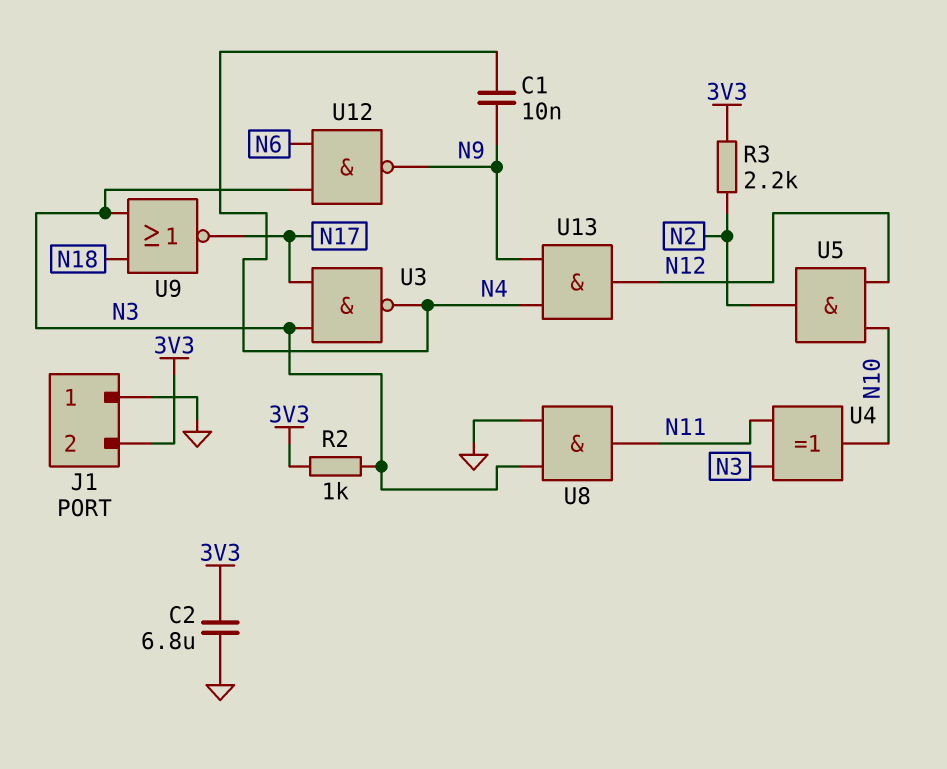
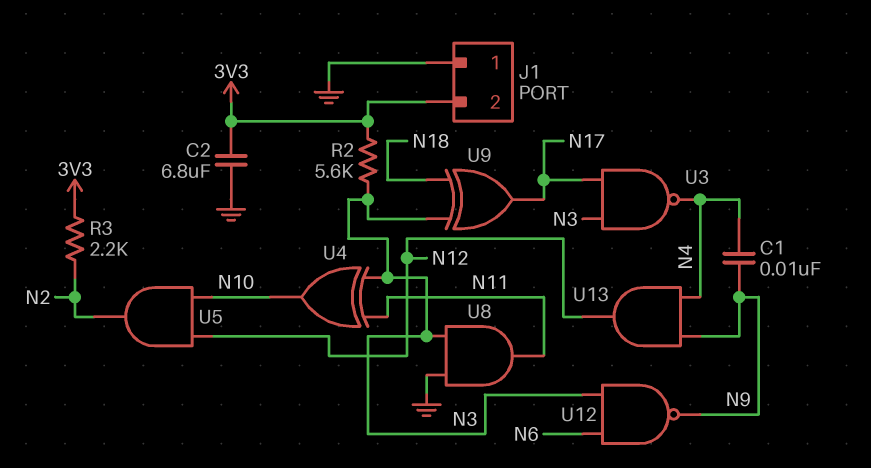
R2: 1k (3V3, N3) -> 5.6k (3V3, N3)
U9: NOR (in N3, in N18, out N17) -> XOR (in N3, in N18, out N17)

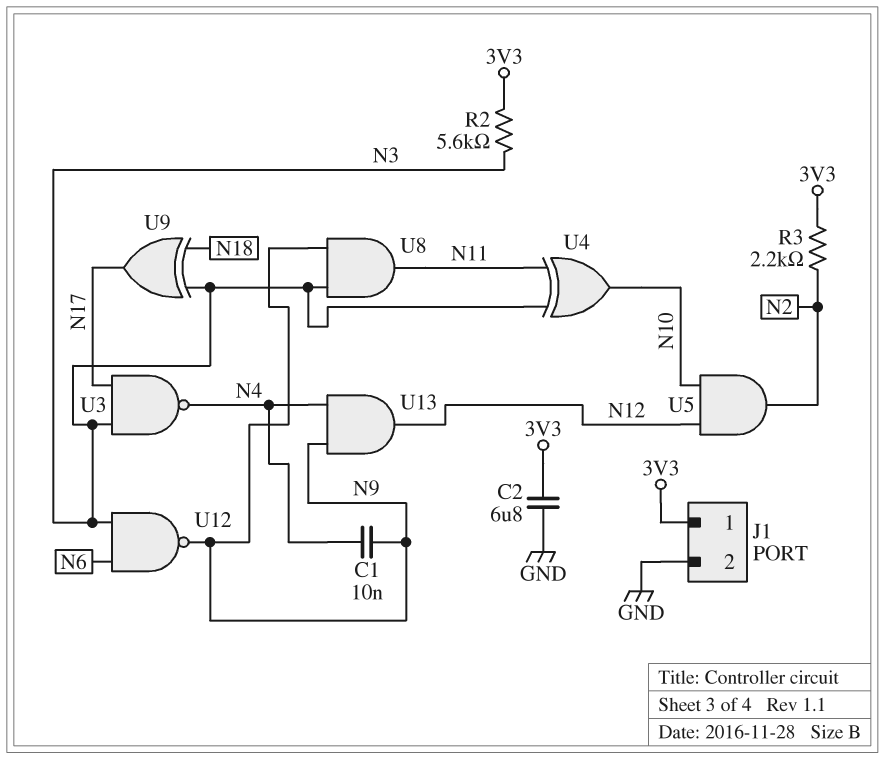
J1 pin 1: GND -> 3V3
J1 pin 2: 3V3 -> GND
U8: AND (in GND, in N3, out N11) -> AND (in N3, in N9, out N11)

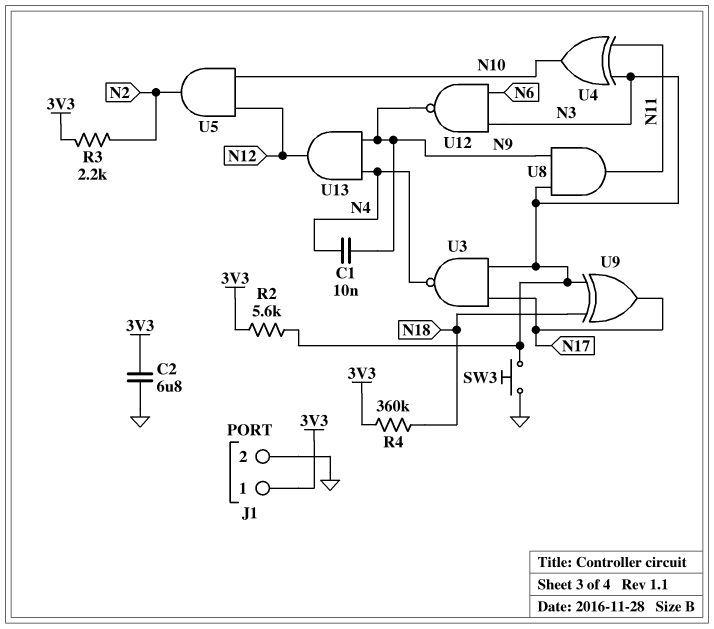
R4: none -> 360k (3V3, N18)
SW3: none -> button (GND, N3)

